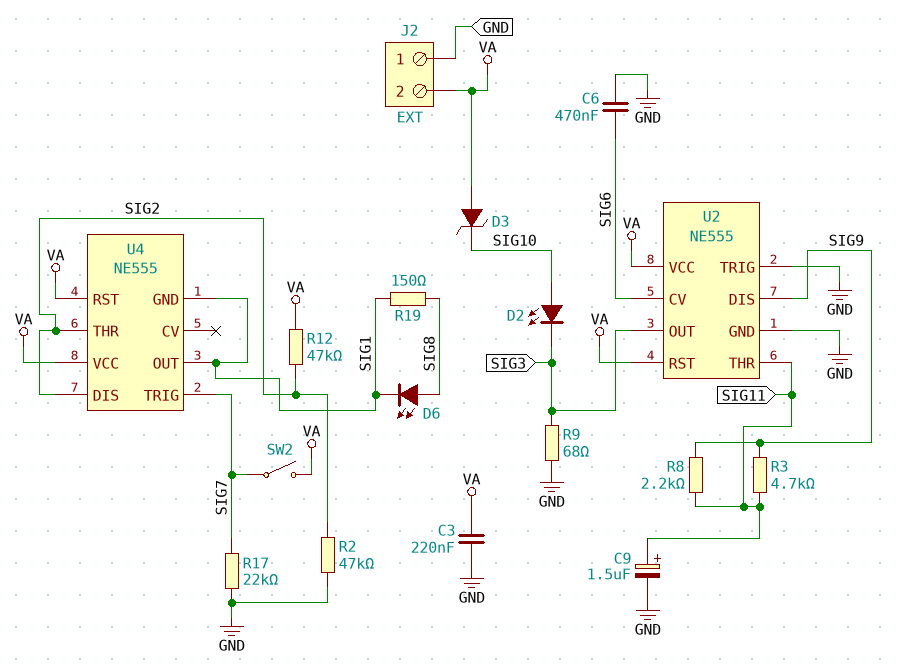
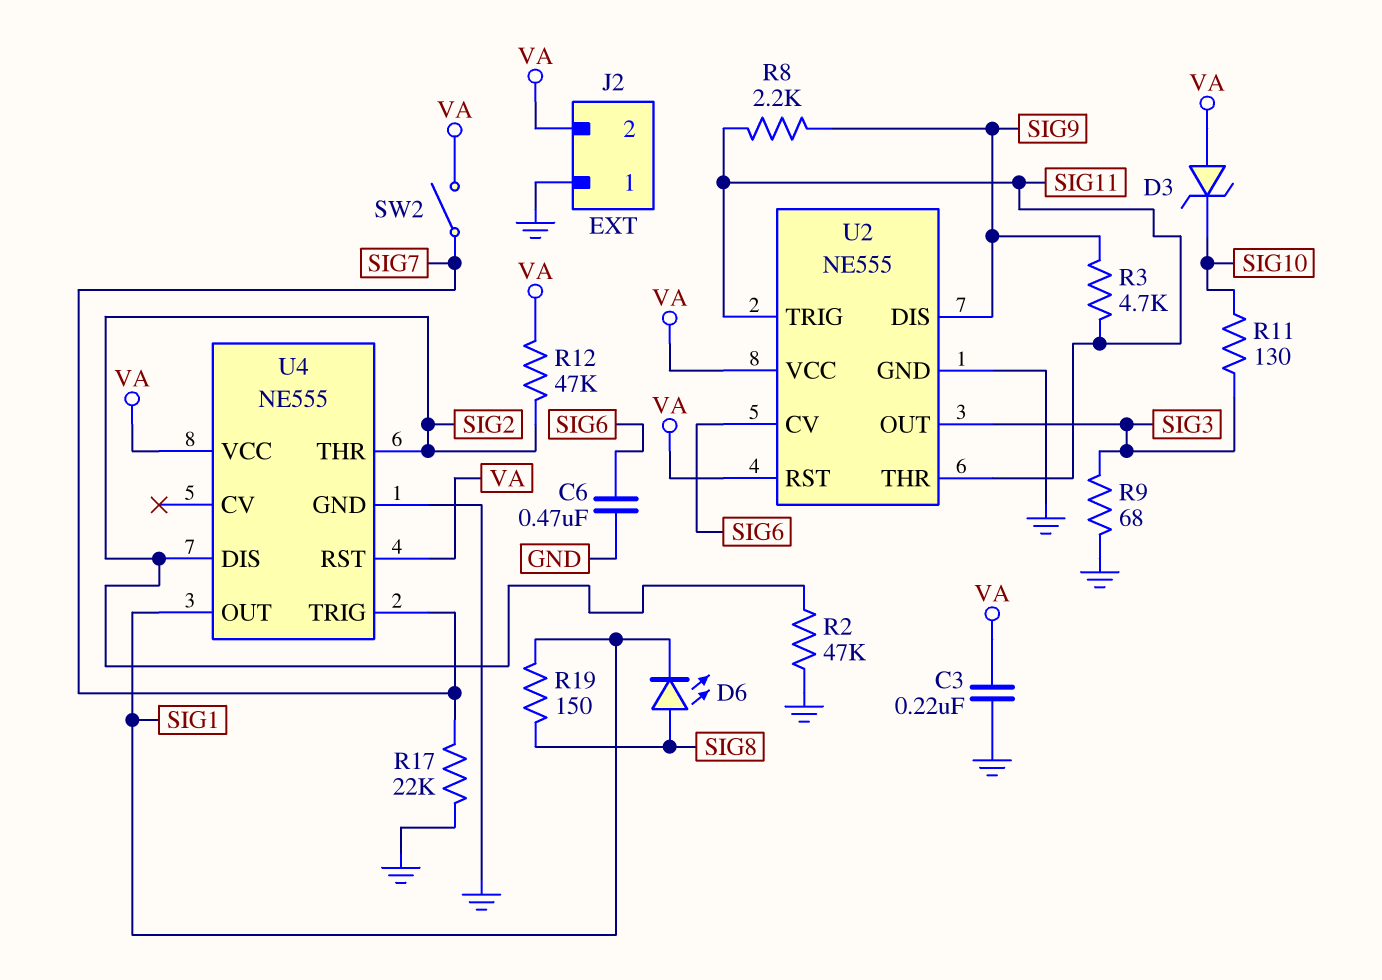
C9: 1.5uF (plus SIG11, minus GND) -> none
D2: LED (A SIG10, K SIG3) -> none
R11: none -> 130 (SIG3, SIG10)
U2 pin TRIG: GND -> SIG11
U4 pin GND: SIG1 -> GND

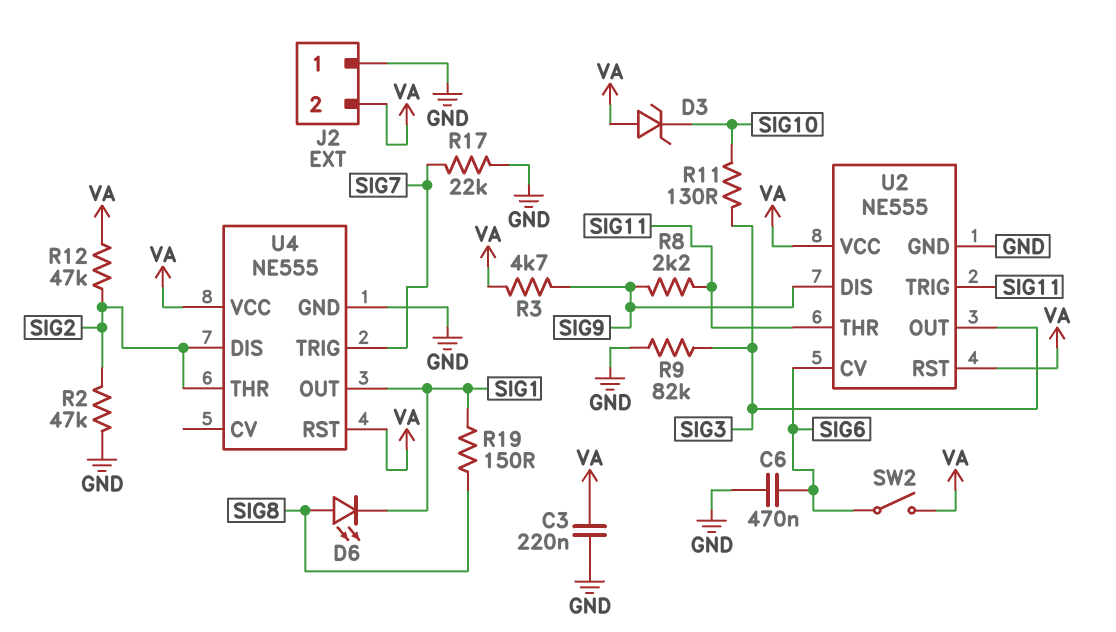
R3: 4.7k (SIG9, SIG11) -> 4.7k (SIG9, VA)
R9: 68 (GND, SIG3) -> 82k (GND, SIG3)
SW2: switch (SIG7, VA) -> switch (SIG6, VA)

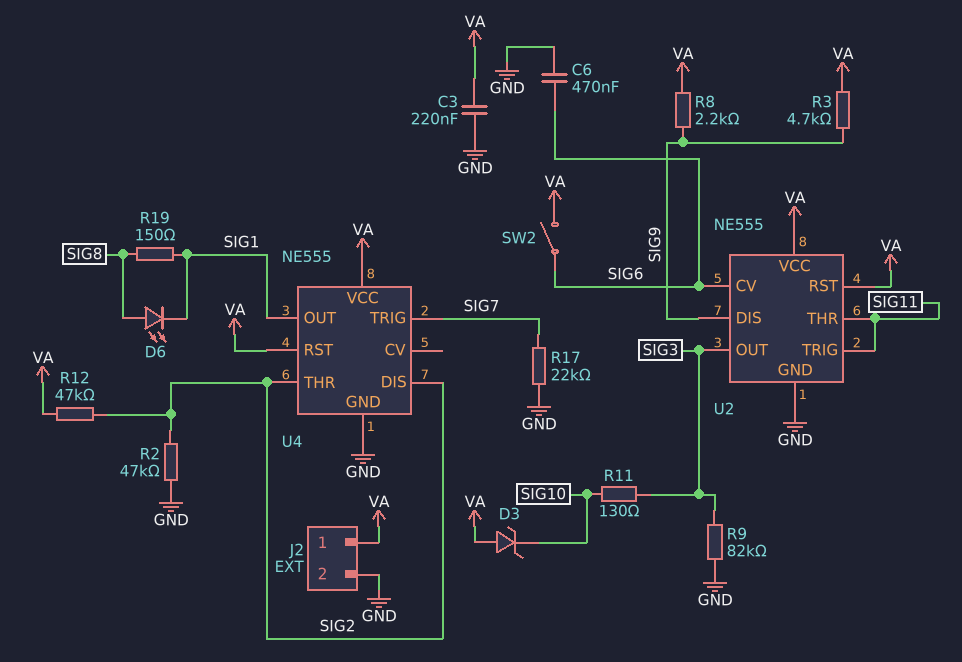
J2 pin 1: GND -> VA
J2 pin 2: VA -> GND
R8: 2.2k (SIG9, SIG11) -> 2.2k (SIG9, VA)

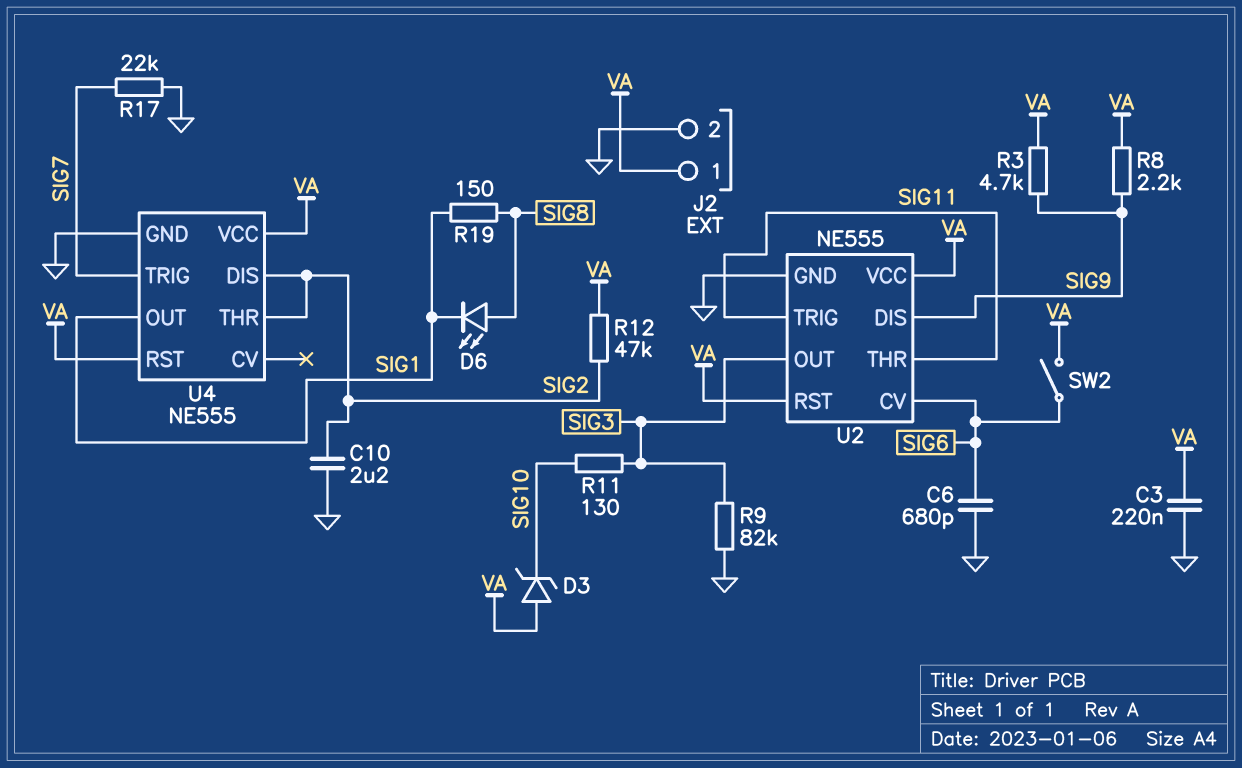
C6: 470nF (GND, SIG6) -> 680pF (GND, SIG6)
C10: none -> 2.2uF (GND, SIG2)
R2: 47k (GND, SIG2) -> none

